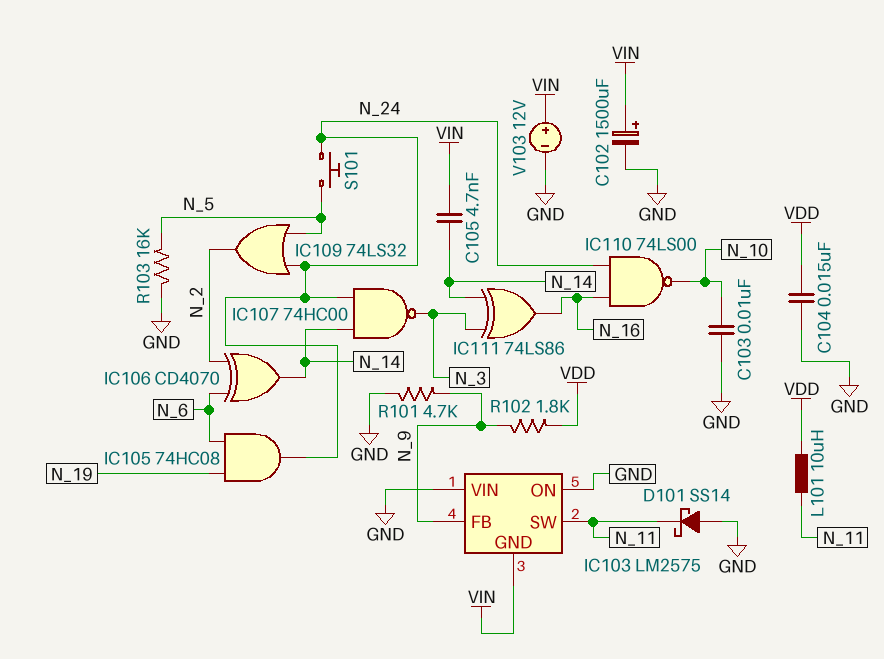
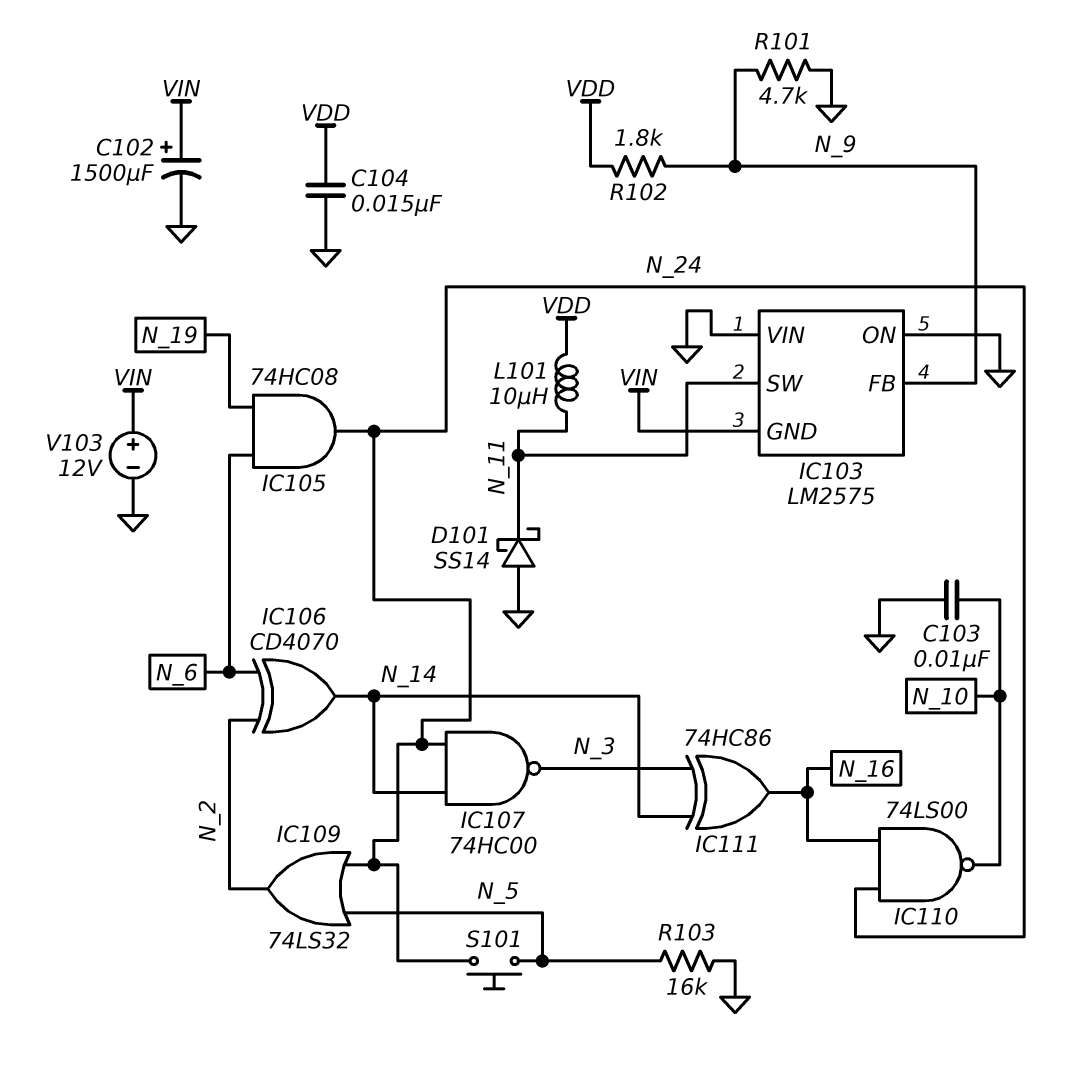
C105: 4.7nF (N_14, VIN) -> none
IC111: XOR 74LS86 (in N_3, in N_14, out N_16) -> XOR 74HC86 (in N_3, in N_14, out N_16)

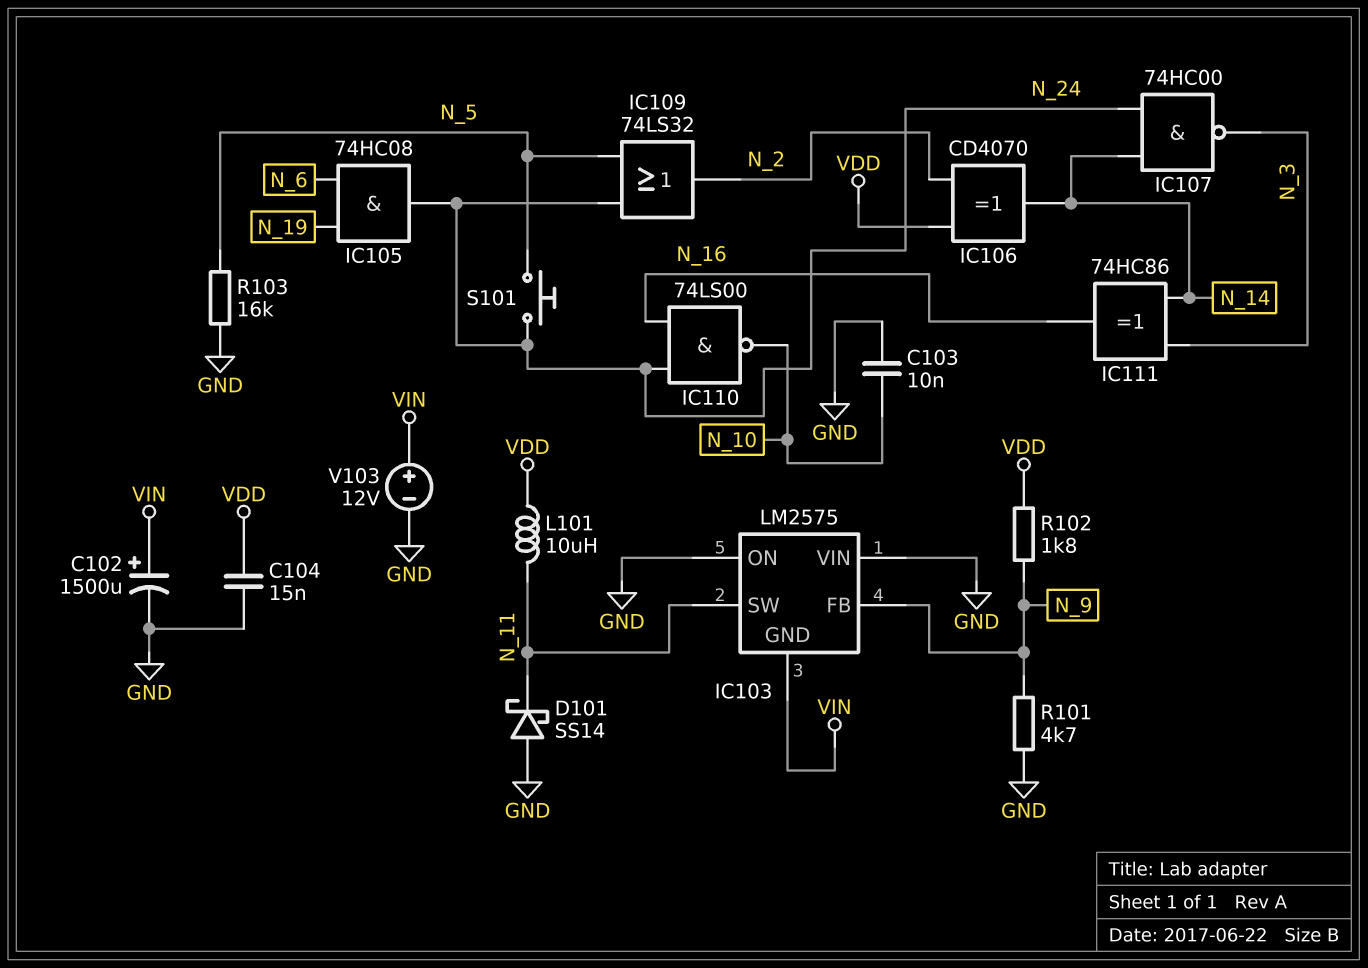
IC106: XOR CD4070 (in N_2, in N_6, out N_14) -> XOR CD4070 (in N_2, in VDD, out N_14)

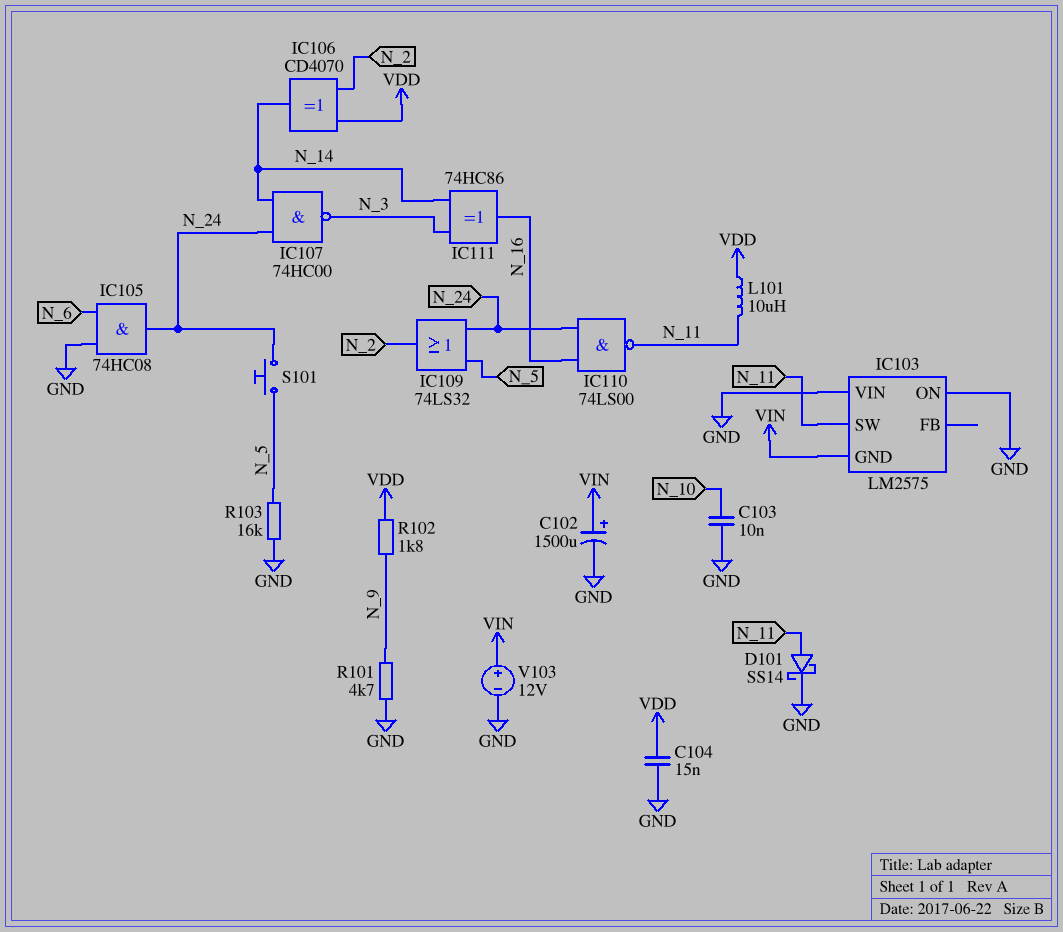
D101: schottky SS14 (A GND, K N_11) -> schottky SS14 (A N_11, K GND)
IC103 pin FB: N_9 -> none
IC105: AND 74HC08 (in N_6, in N_19, out N_24) -> AND 74HC08 (in GND, in N_6, out N_24)
IC110: NAND 74LS00 (in N_16, in N_24, out N_10) -> NAND 74LS00 (in N_16, in N_24, out N_11)

